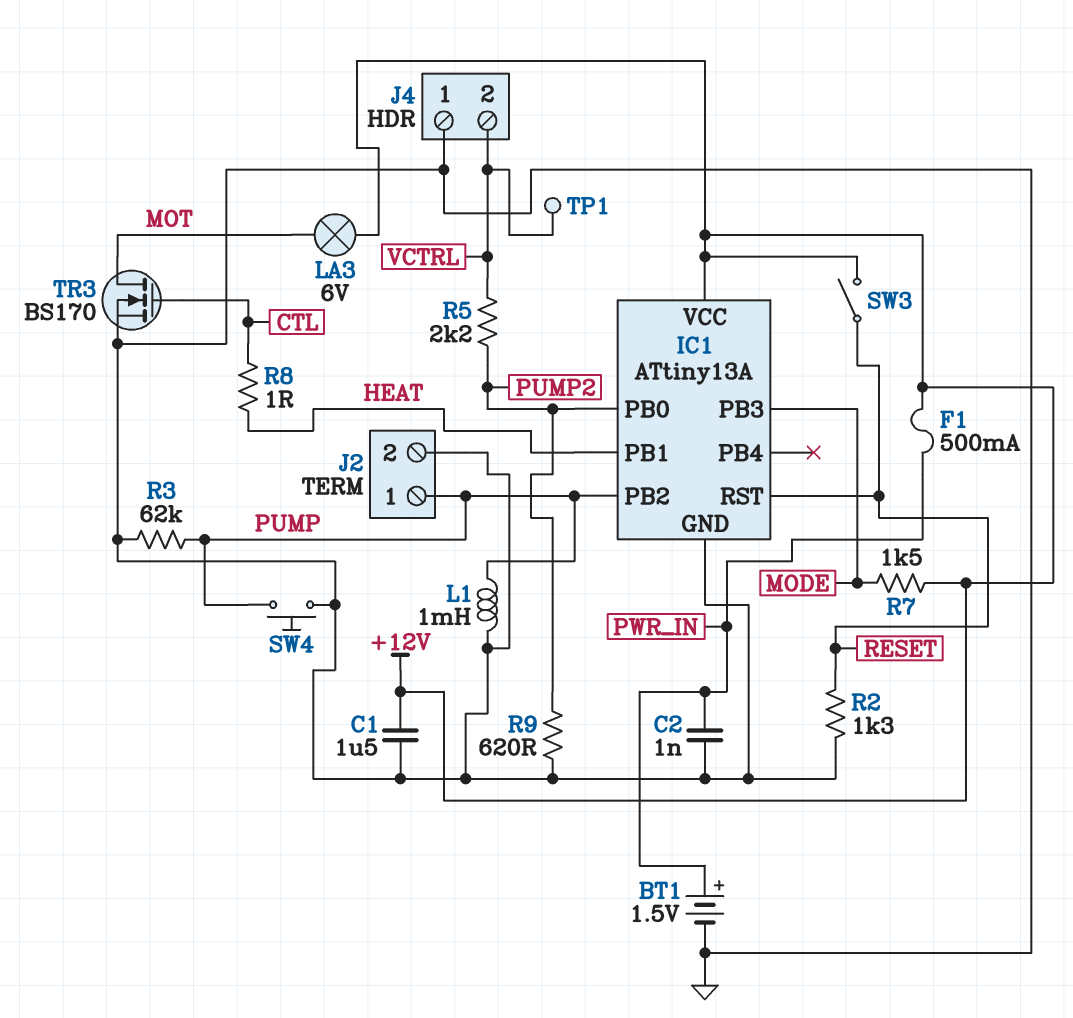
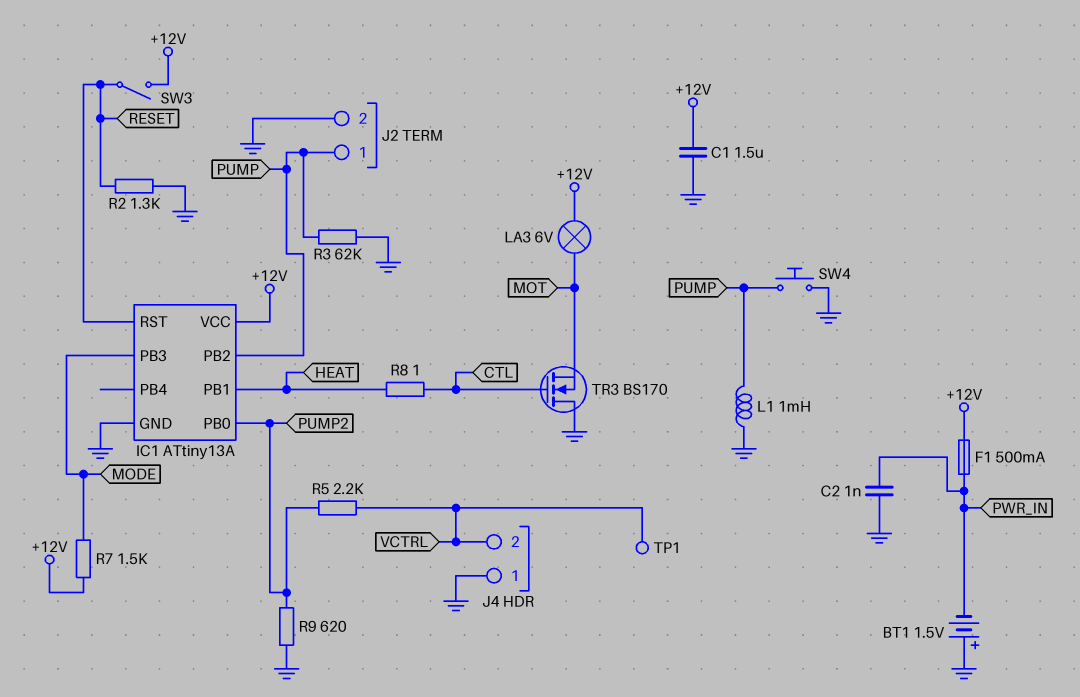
BT1: 1.5V (plus PWR_IN, minus GND) -> 1.5V (plus GND, minus PWR_IN)
TR3: NMOS BS170 (G CTL, D MOT, S GND) -> NMOS BS170 (G CTL, D GND, S MOT)

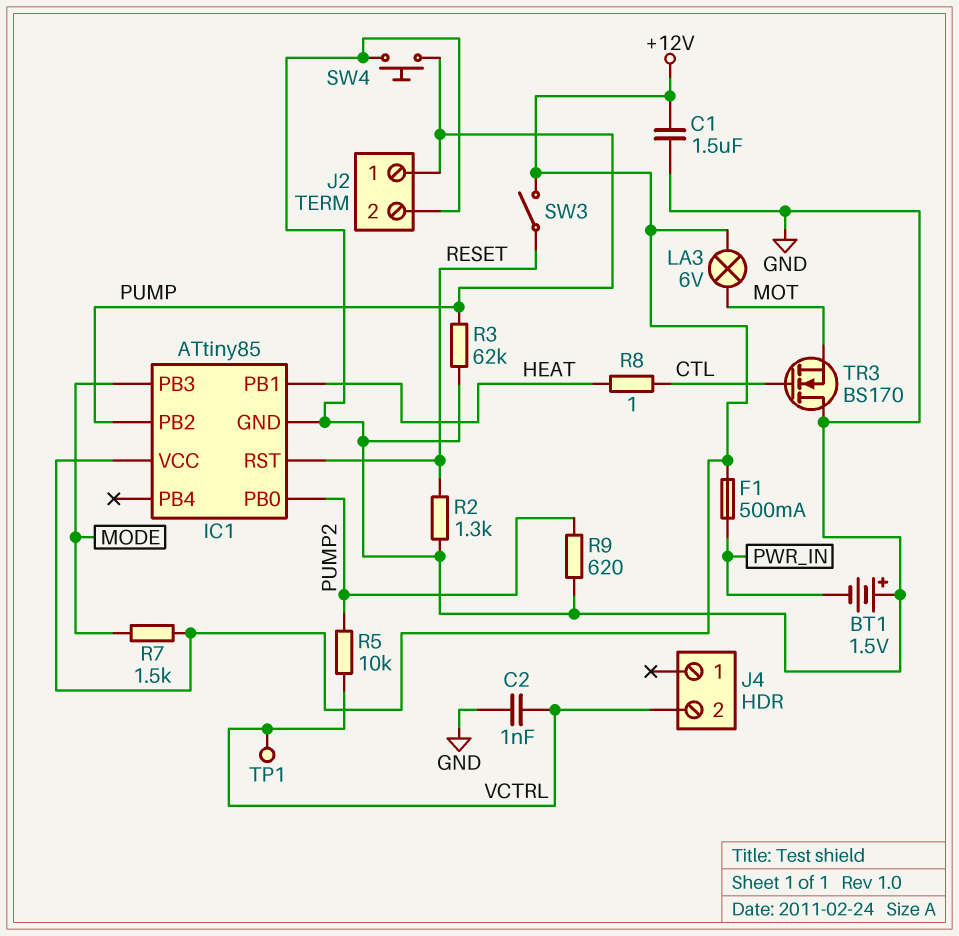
C2: 1nF (GND, PWR_IN) -> 1nF (GND, VCTRL)
IC1: ATtiny13A -> ATtiny85
J4 pin 1: GND -> none
L1: 1mH (GND, PUMP) -> none
R5: 2.2k (PUMP2, VCTRL) -> 10k (PUMP2, VCTRL)

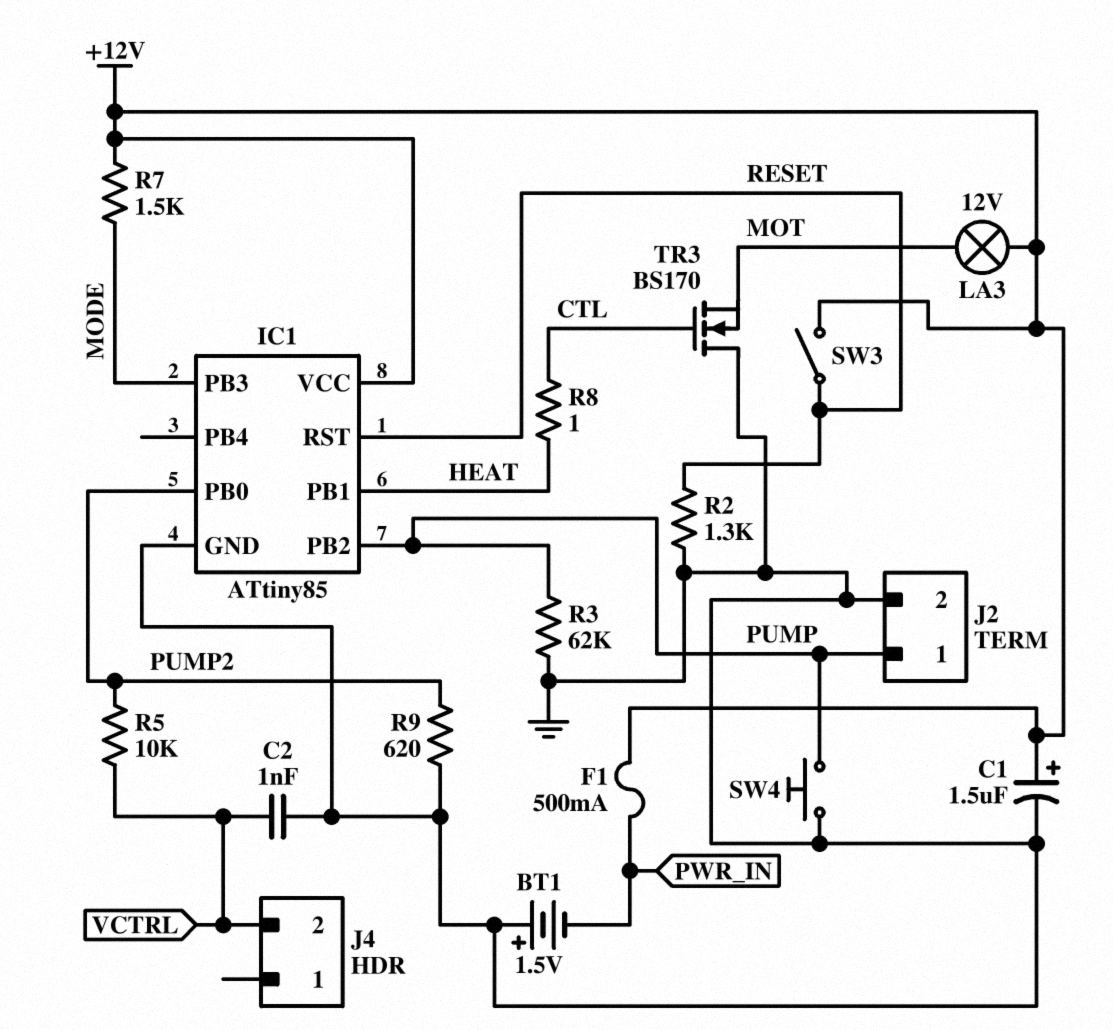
C1: 1.5uF (+12V, GND) -> 1.5uF (plus +12V, minus GND)
LA3: lamp 6V (+12V, MOT) -> lamp 12V (+12V, MOT)
TP1: test point (VCTRL) -> none

